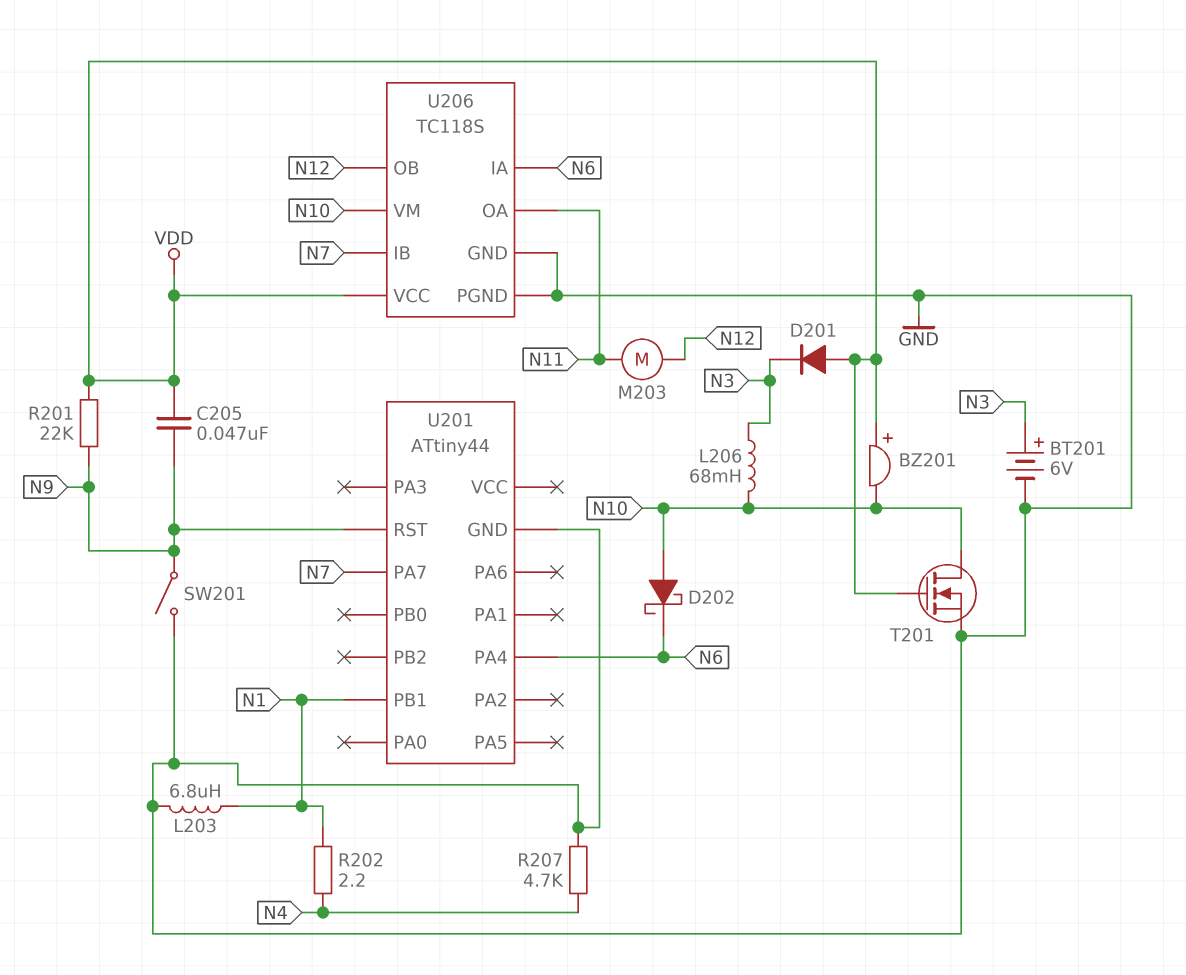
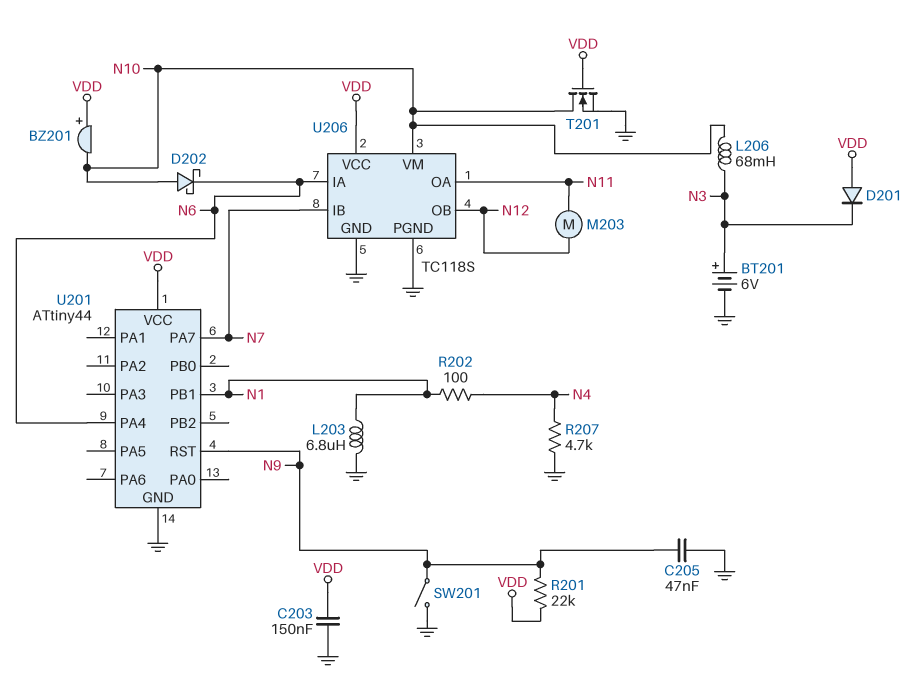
C203: none -> 150nF (GND, VDD)
C205: 47nF (N9, VDD) -> 47nF (GND, N9)
R202: 2.2 (N1, N4) -> 100 (N1, N4)
U201 pin VCC: none -> VDD

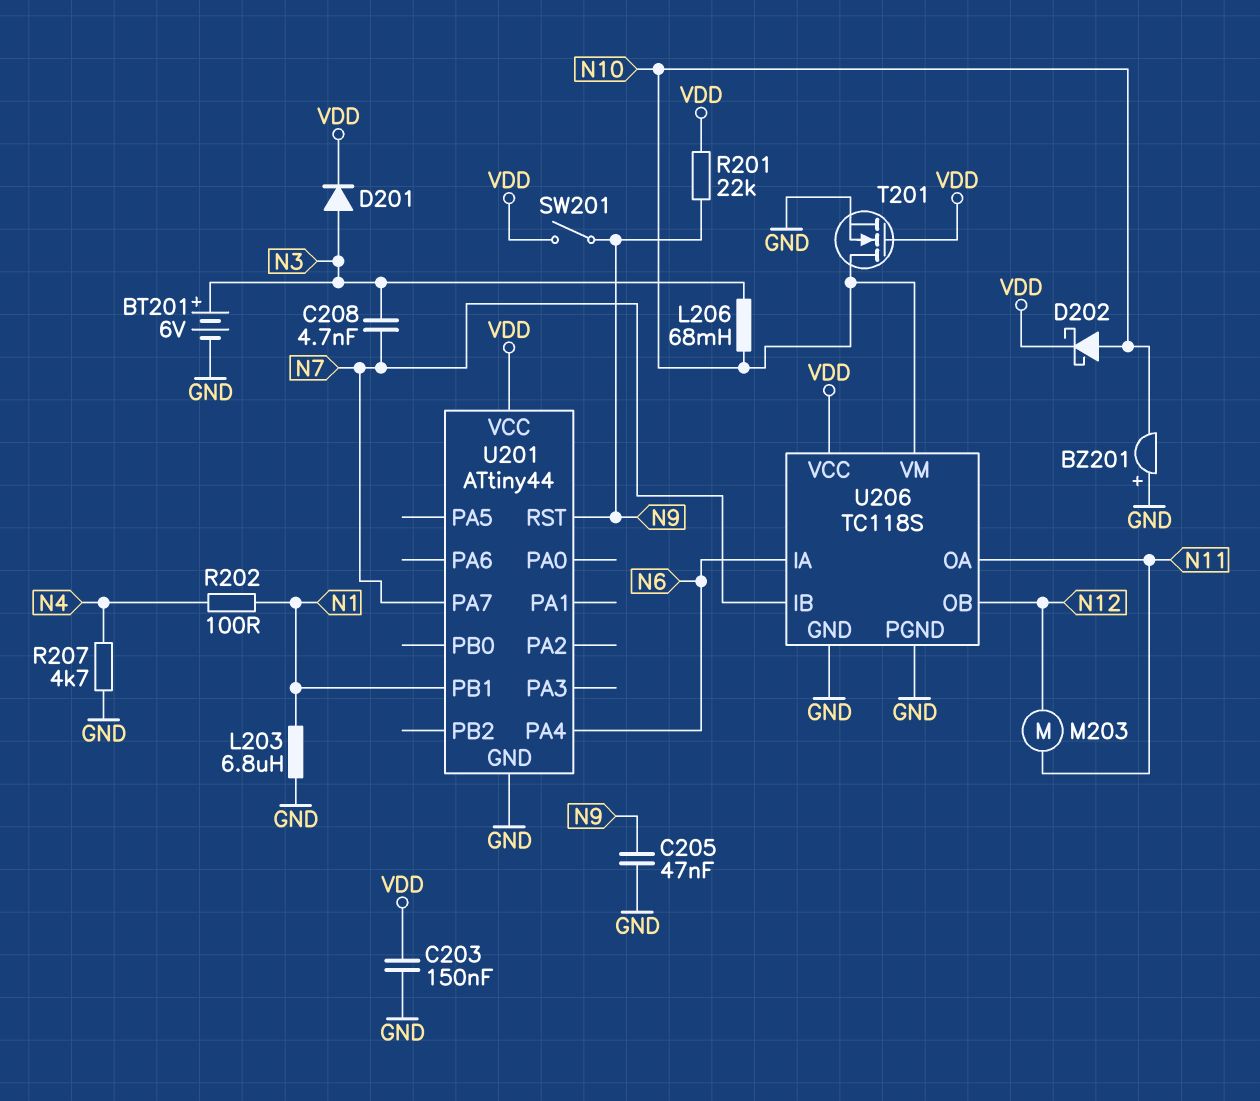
BZ201: buzzer (plus VDD, minus N10) -> buzzer (plus GND, minus N10)
C208: none -> 4.7nF (N3, N7)
D201: diode (A VDD, K N3) -> diode (A N3, K VDD)
D202: schottky (A N10, K N6) -> schottky (A N10, K VDD)
SW201: switch (GND, N9) -> switch (N9, VDD)

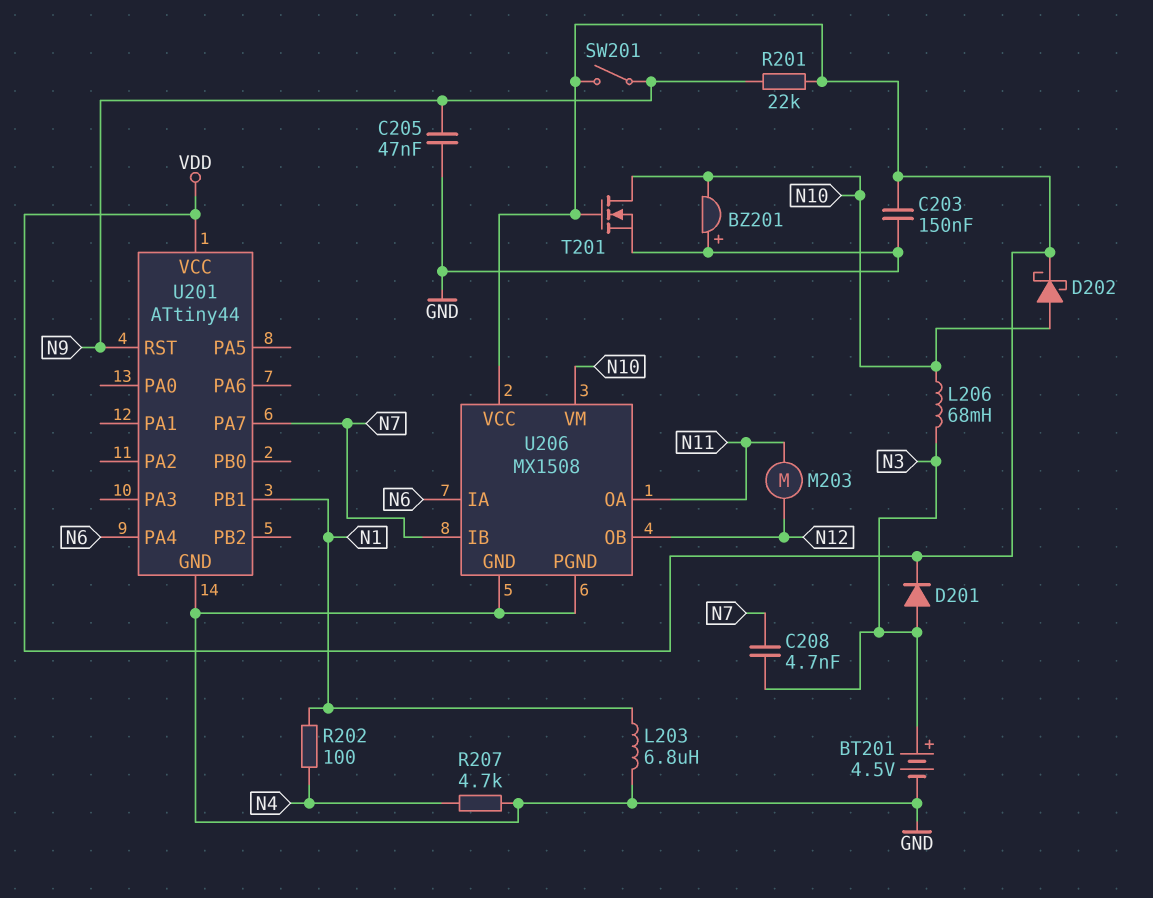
BT201: 6V (plus N3, minus GND) -> 4.5V (plus N3, minus GND)
U206: TC118S -> MX1508

